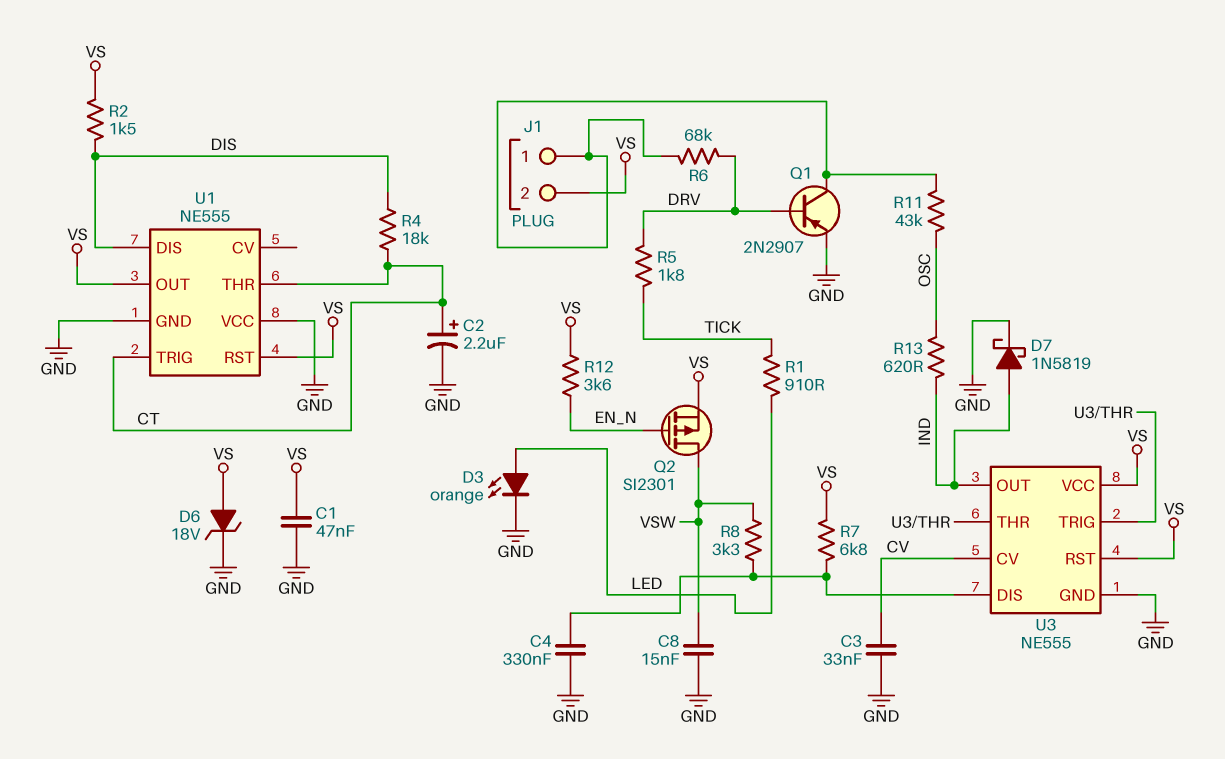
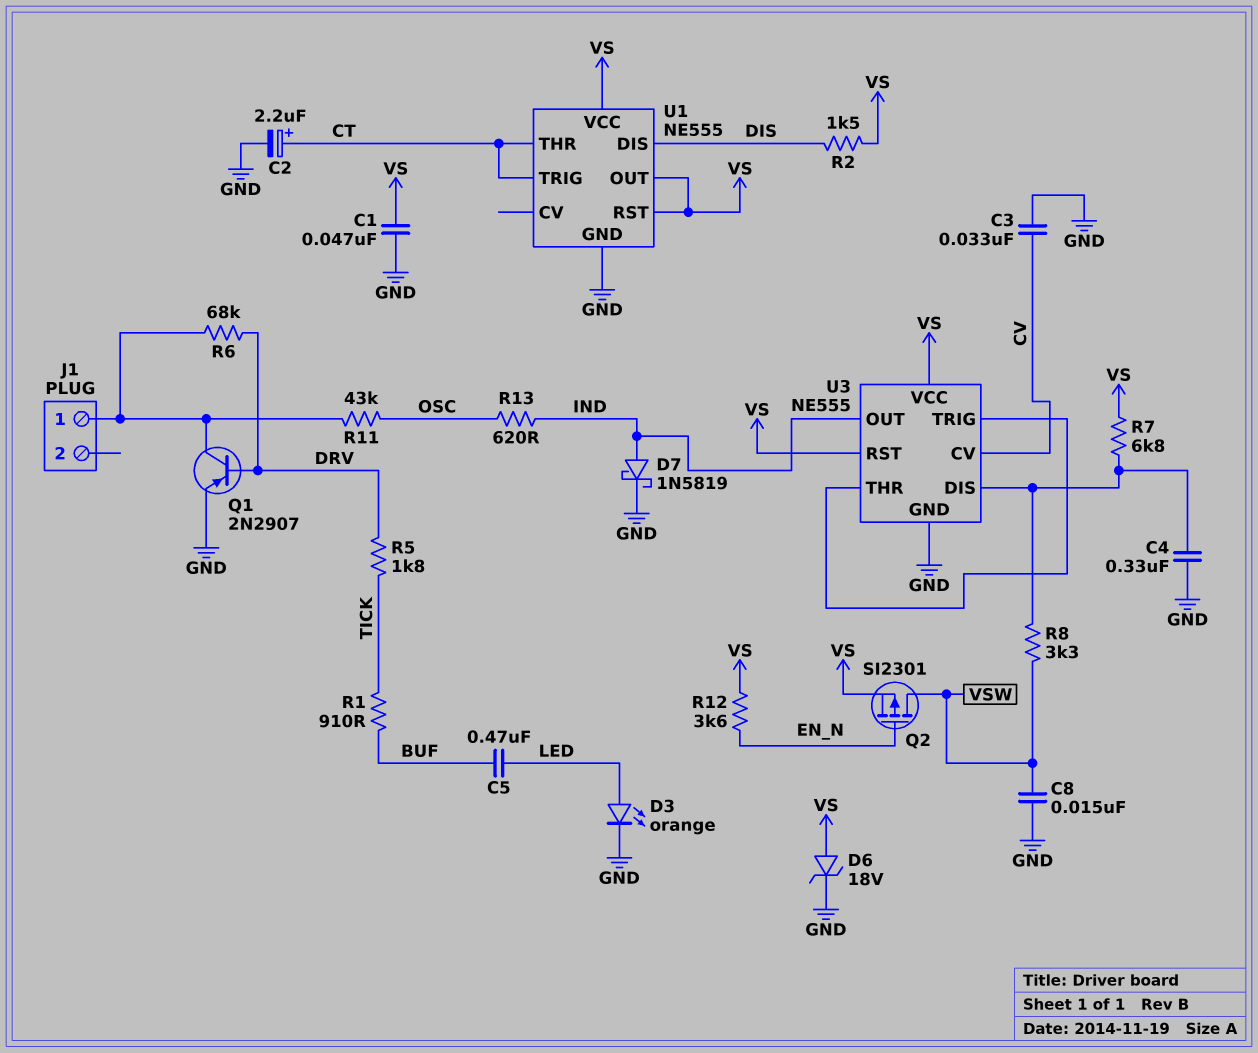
C5: none -> 470nF (BUF, LED)
J1 pin 2: VS -> none
R1: 910 (LED, TICK) -> 910 (BUF, TICK)
R4: 18k (CT, DIS) -> none
U1 pin VCC: GND -> VS

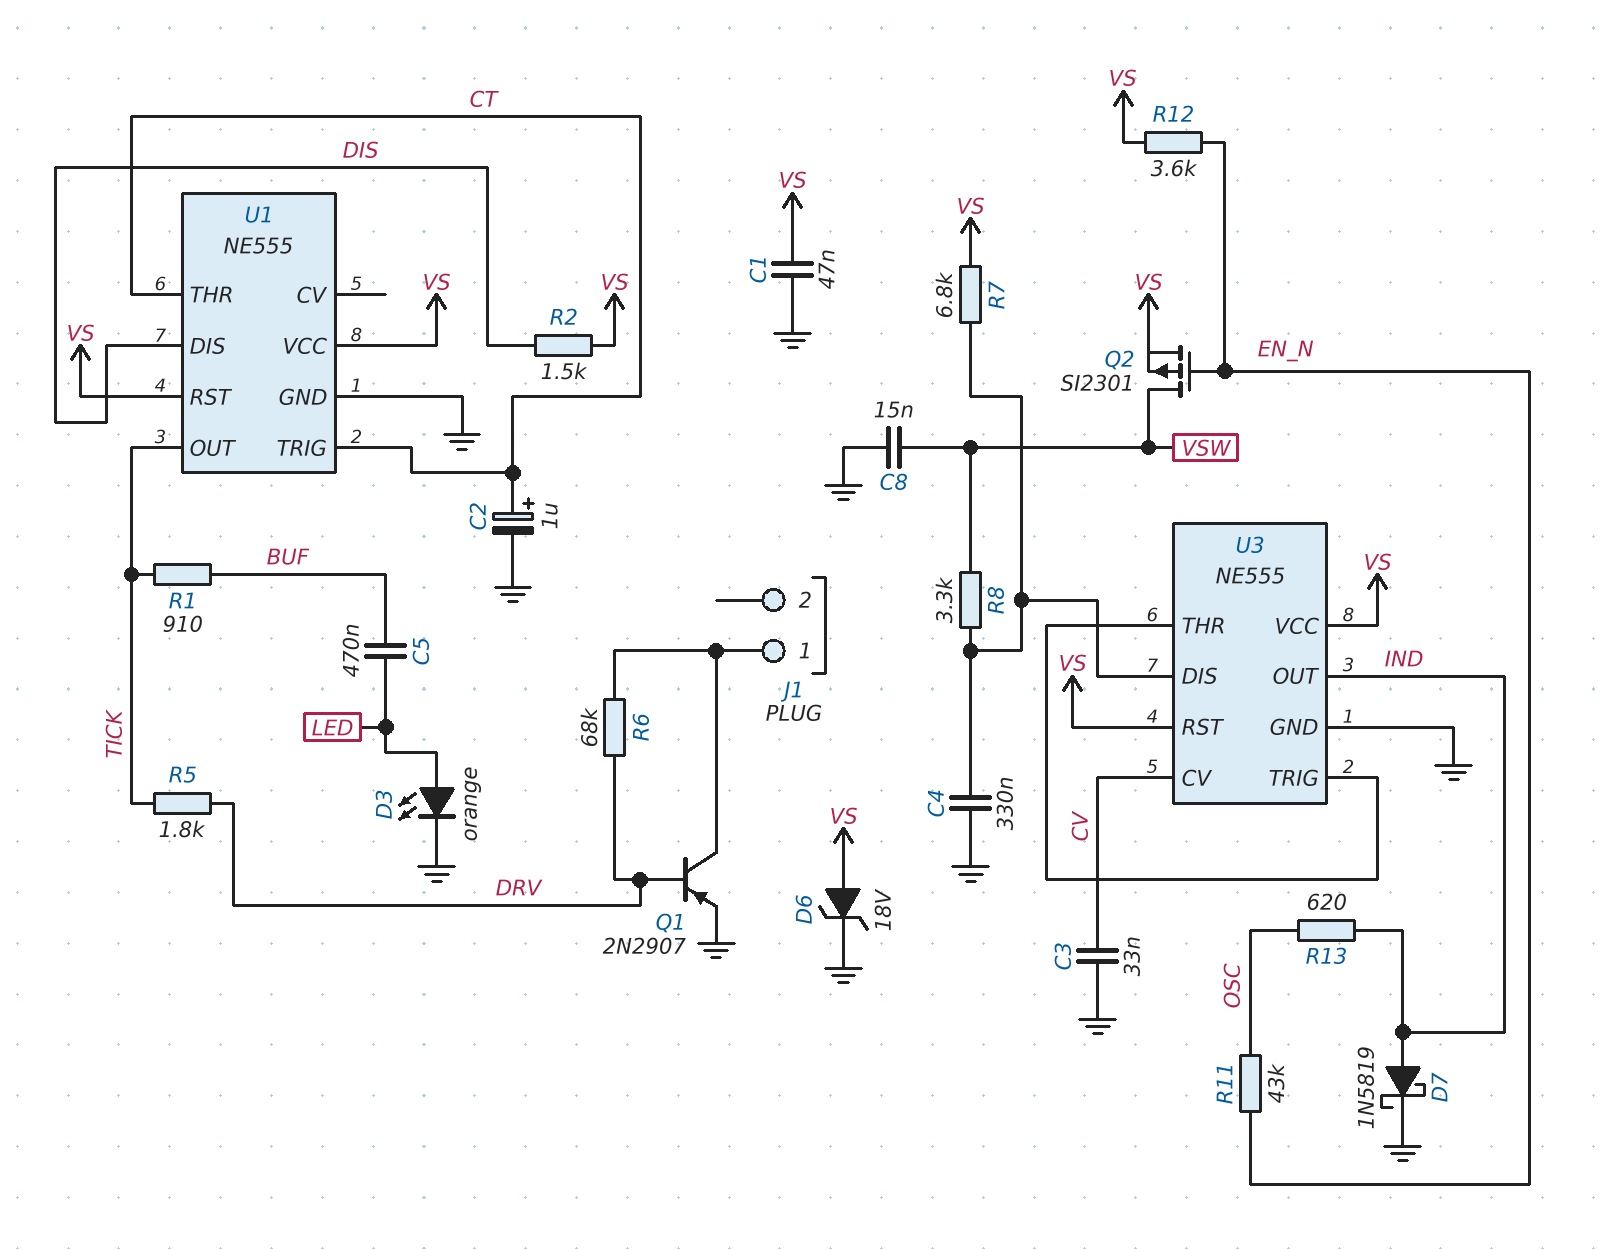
C2: 2.2uF (plus CT, minus GND) -> 1uF (plus CT, minus GND)
R11: 43k (J1/1, OSC) -> 43k (EN_N, OSC)
U1 pin OUT: VS -> TICK

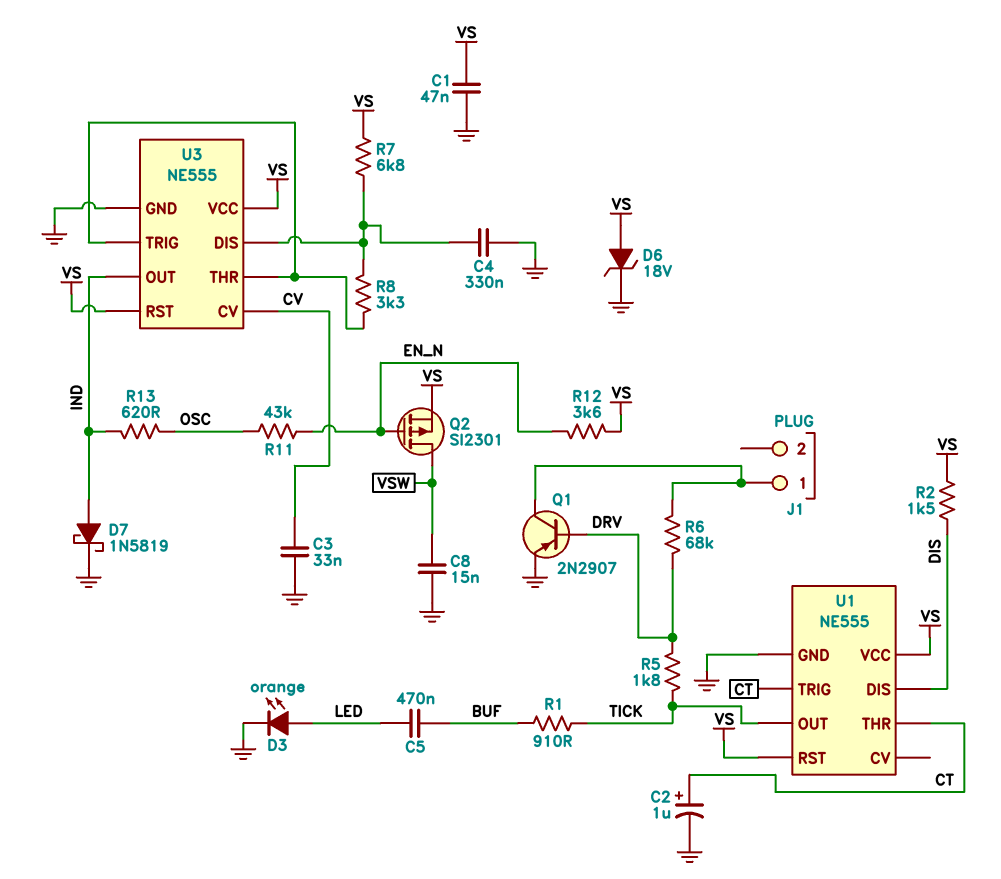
R8: 3.3k (U3/DIS, VSW) -> 3.3k (U3/DIS, U3/THR)

